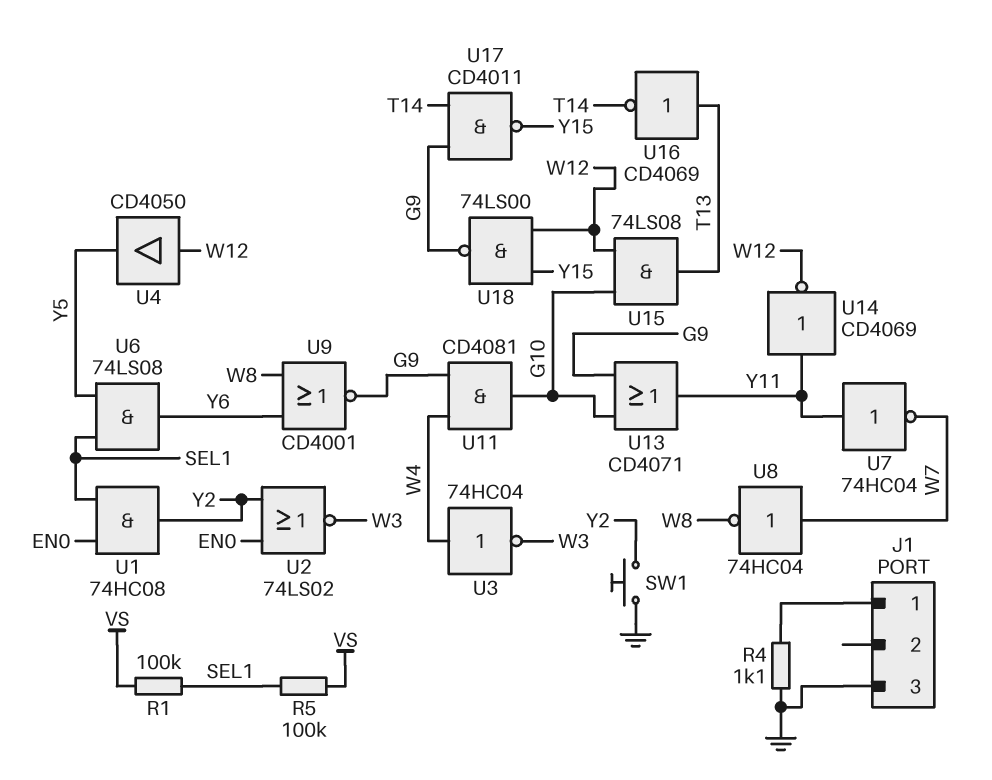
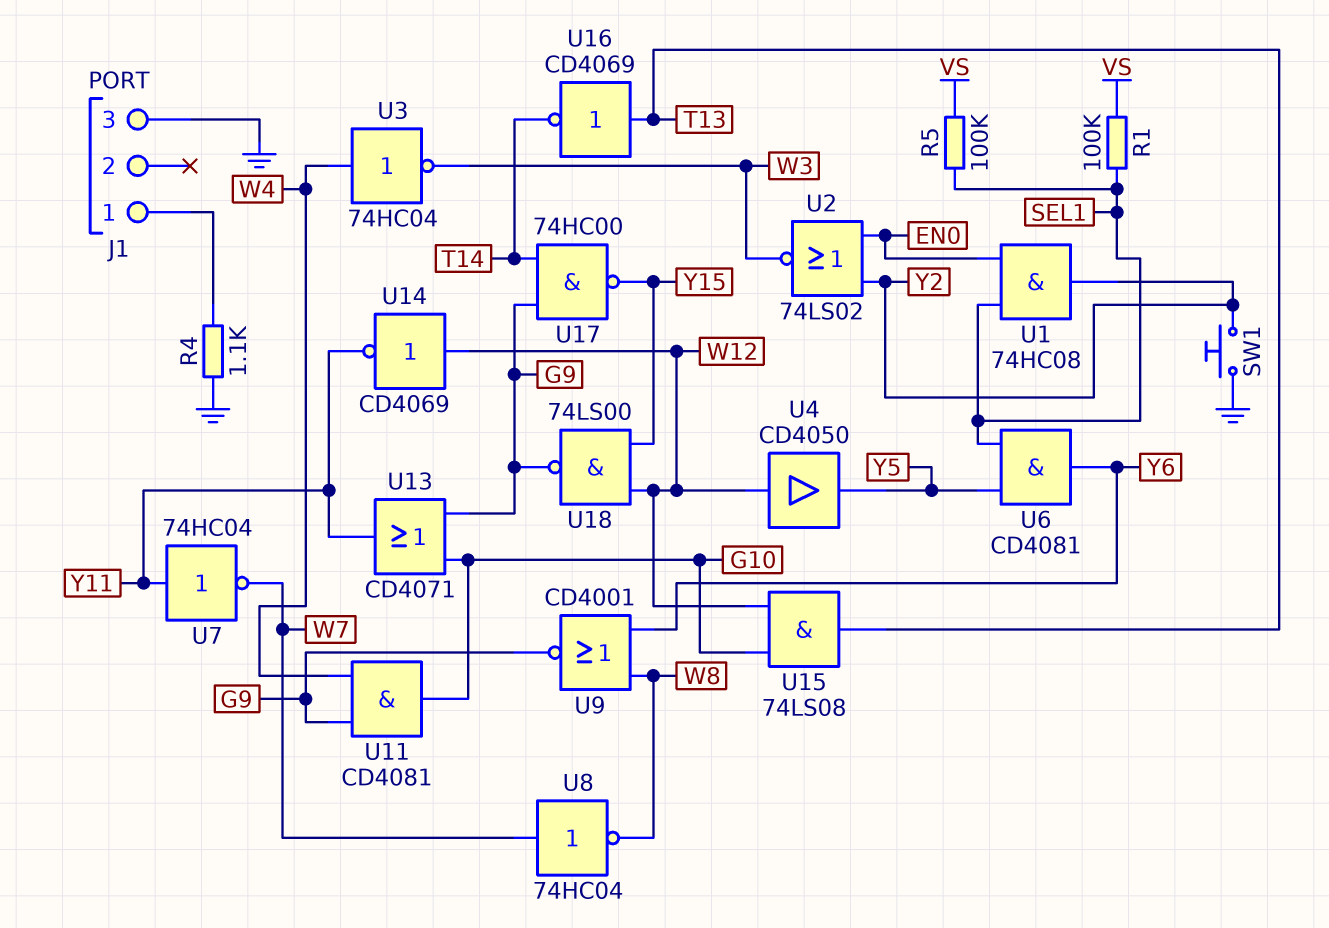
U6: AND 74LS08 (in SEL1, in Y5, out Y6) -> AND CD4081 (in SEL1, in Y5, out Y6)
U14: NOT CD4069 (in Y11, out W12) -> NOT CD4069 (in W12, out Y11)
U17: NAND CD4011 (in G9, in T14, out Y15) -> NAND 74HC00 (in G9, in T14, out Y15)

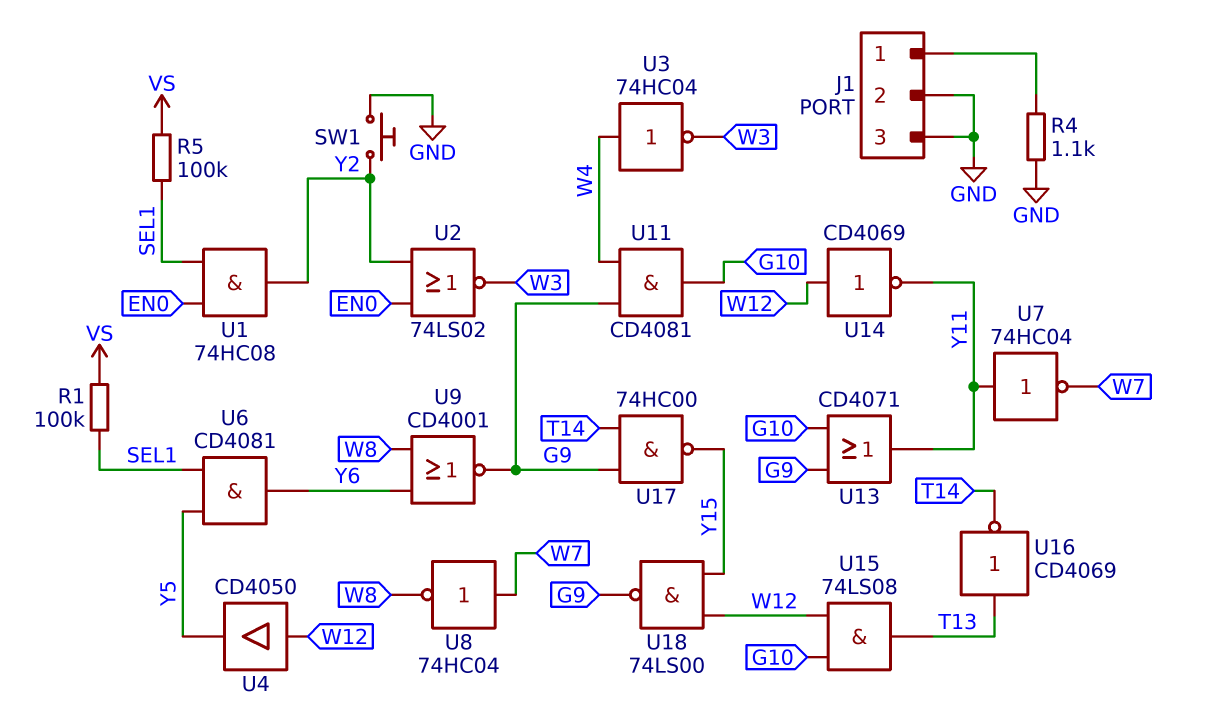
J1 pin 2: none -> GND

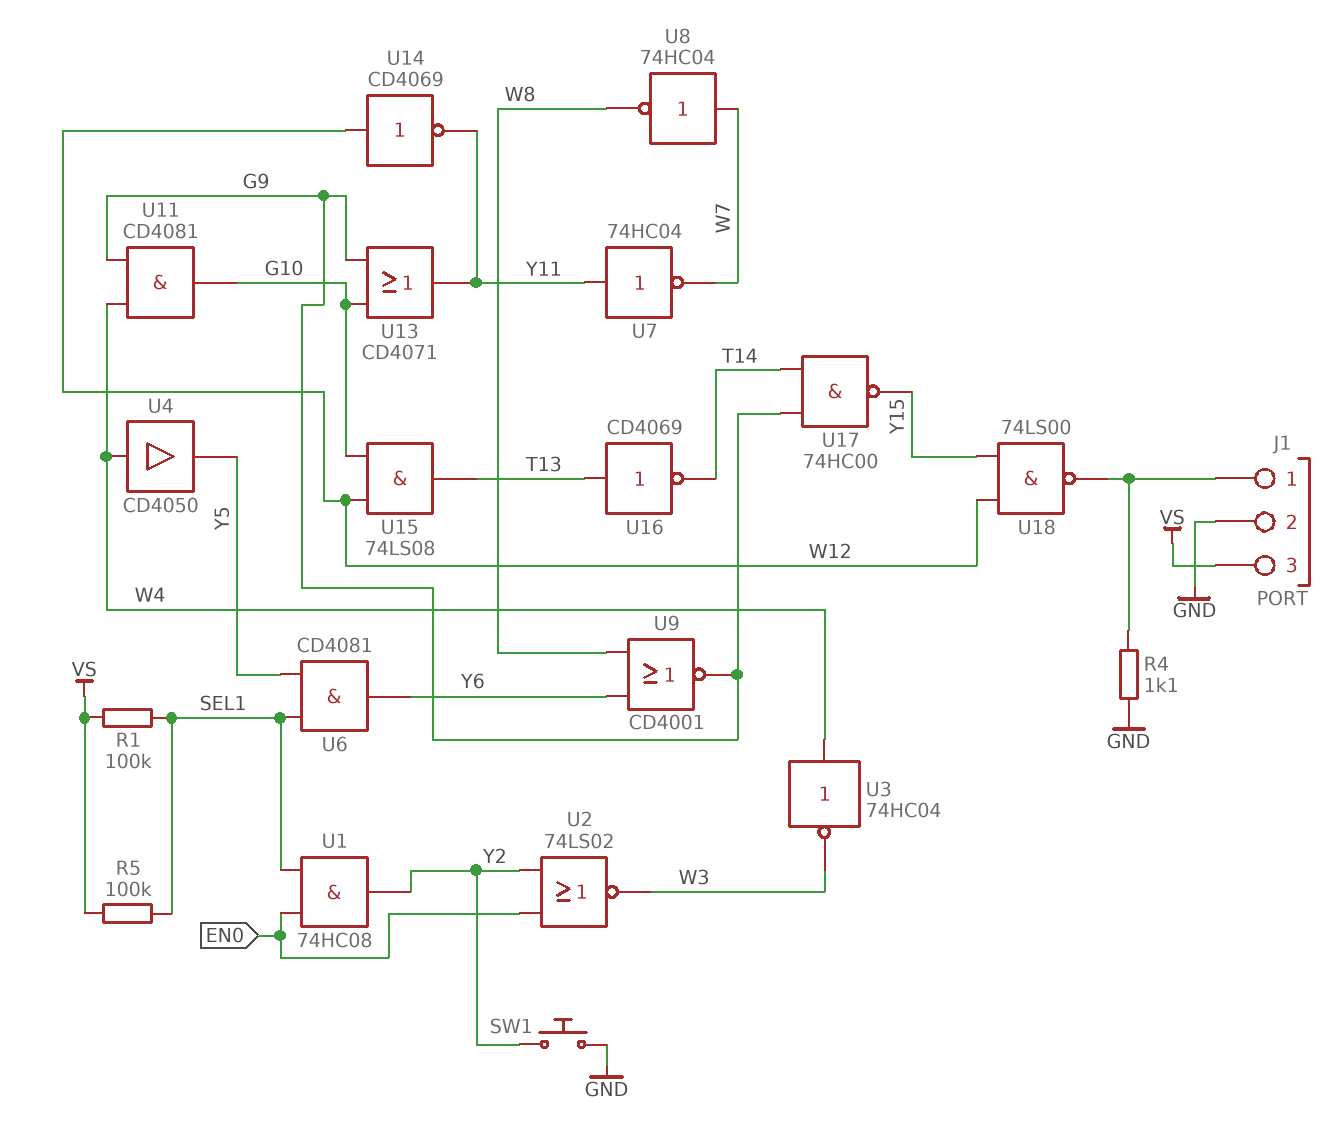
J1 pin 3: GND -> VS
U4: buffer CD4050 (in W12, out Y5) -> buffer CD4050 (in W4, out Y5)
U18: NAND 74LS00 (in W12, in Y15, out G9) -> NAND 74LS00 (in W12, in Y15, out J1/1)

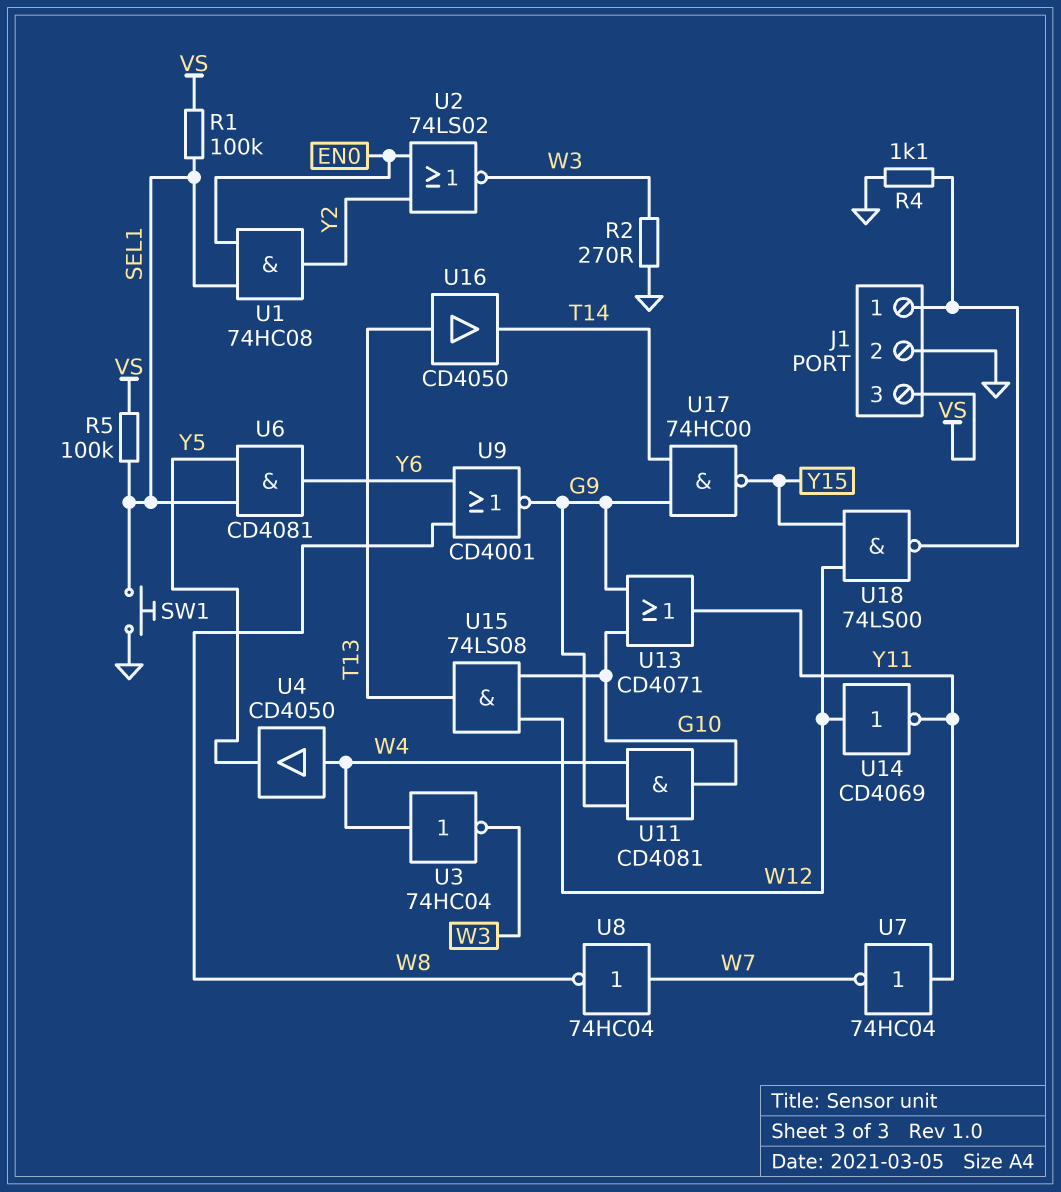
R2: none -> 270 (GND, W3)
SW1: button (GND, Y2) -> button (GND, SEL1)
U16: NOT CD4069 (in T13, out T14) -> buffer CD4050 (in T13, out T14)

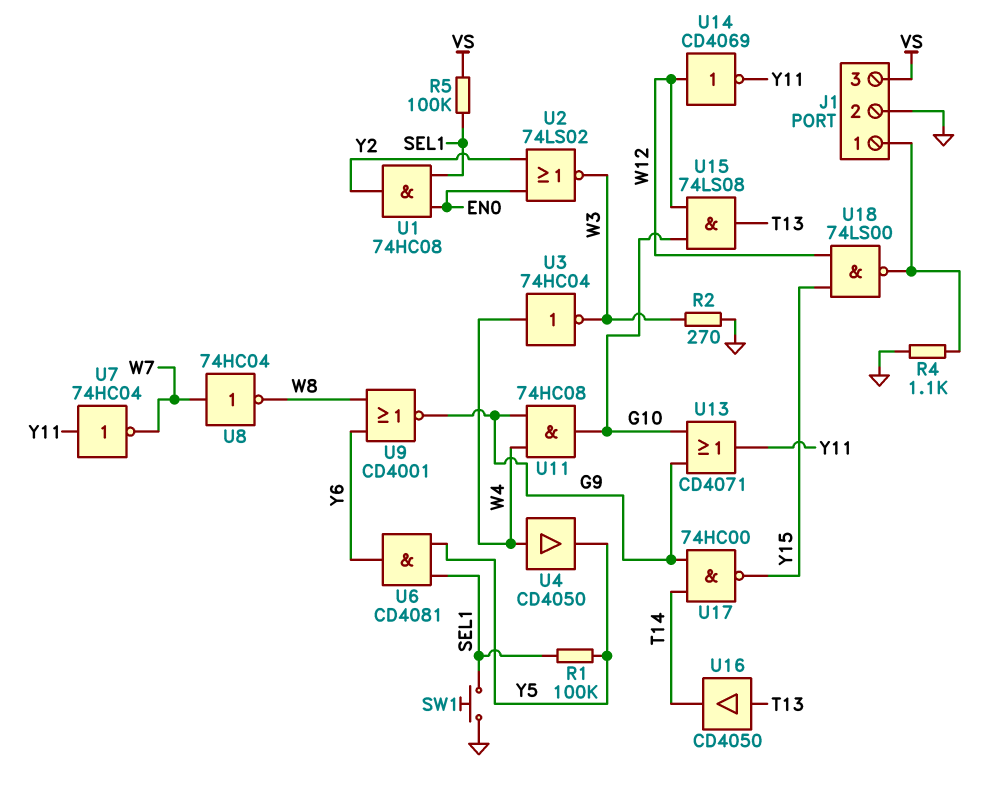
R1: 100k (SEL1, VS) -> 100k (SEL1, Y5)
U11: AND CD4081 (in G9, in W4, out G10) -> AND 74HC08 (in G9, in W4, out G10)

